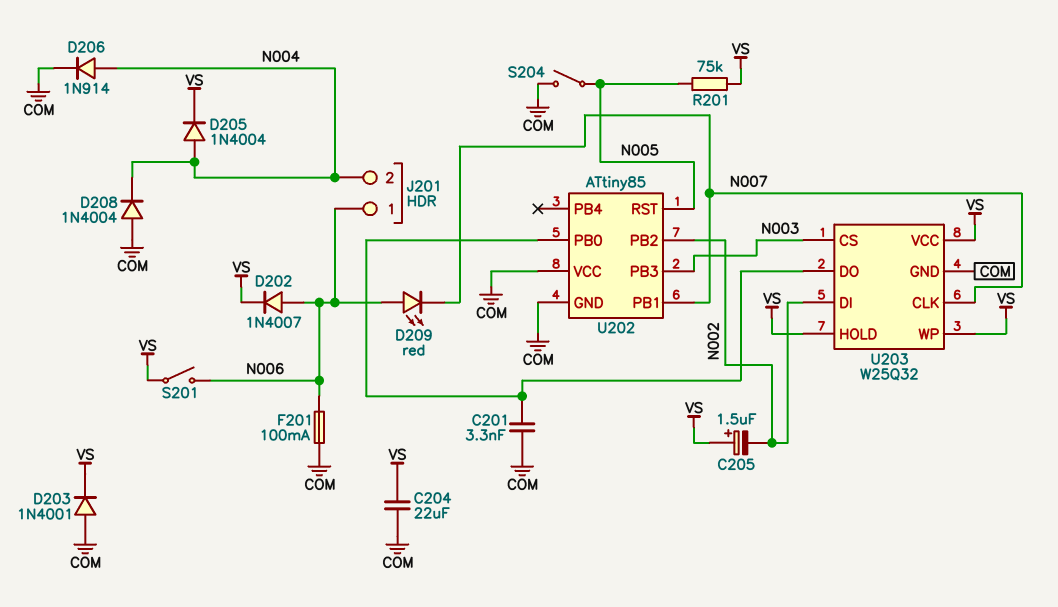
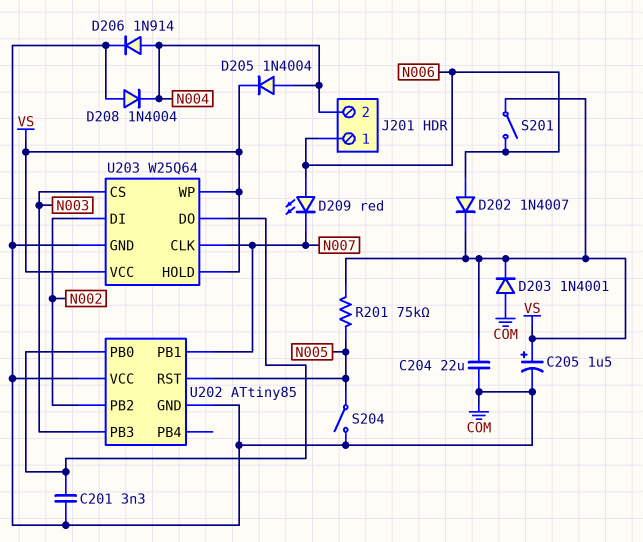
C205: 1.5uF (plus VS, minus N002) -> 1.5uF (plus VS, minus COM)
F201: 100mA (COM, N006) -> none
U203: W25Q32 -> W25Q64

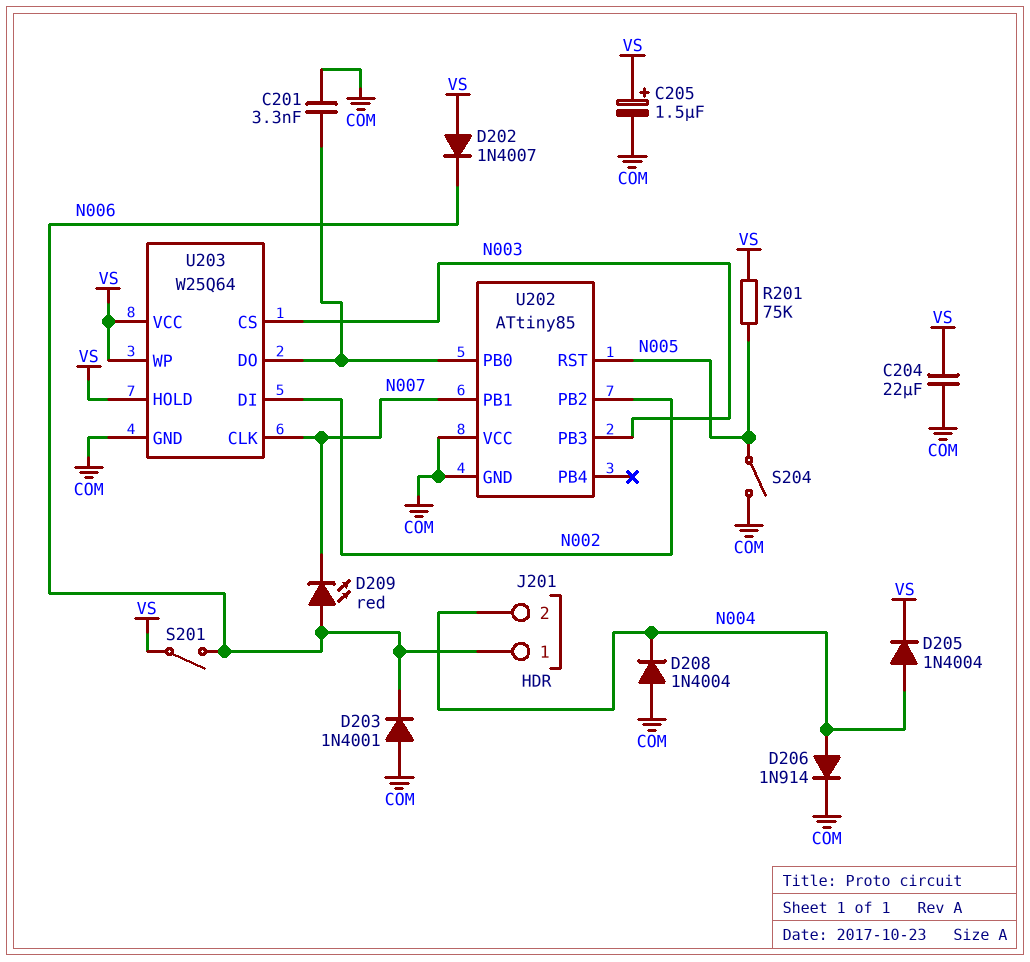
D202: diode 1N4007 (A N006, K VS) -> diode 1N4007 (A VS, K N006)
D203: diode 1N4001 (A COM, K VS) -> diode 1N4001 (A COM, K N006)

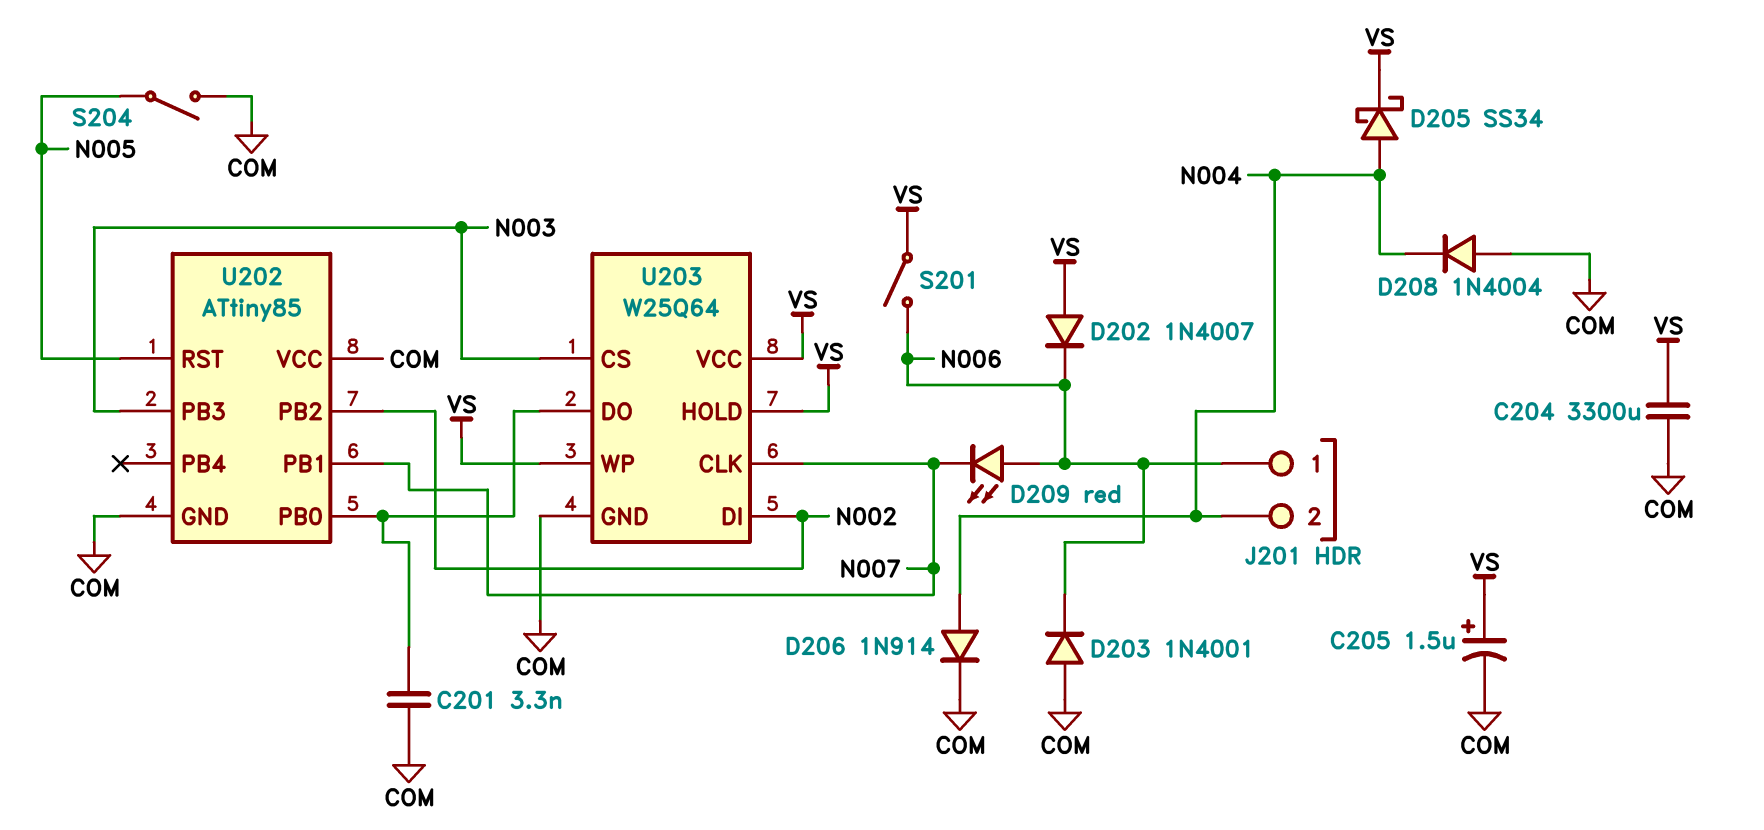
C204: 22uF (COM, VS) -> 3300uF (COM, VS)
D205: diode 1N4004 (A N004, K VS) -> schottky SS34 (A N004, K VS)
R201: 75k (N005, VS) -> none

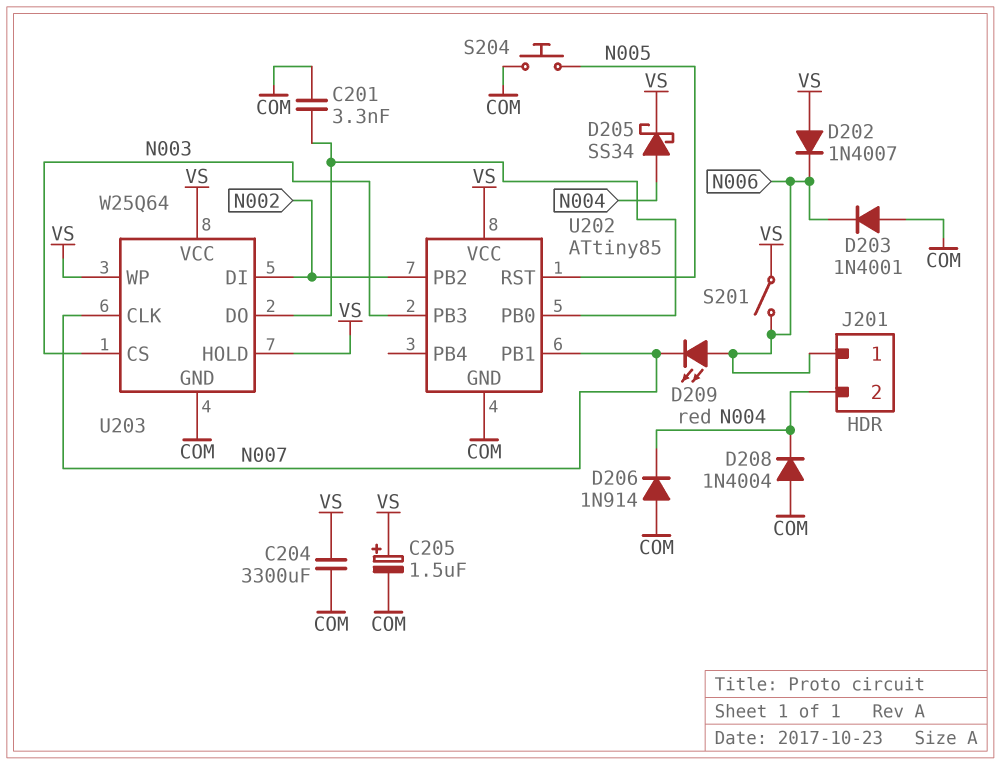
D206: diode 1N914 (A N004, K COM) -> diode 1N914 (A COM, K N004)
S204: switch (COM, N005) -> button (COM, N005)
U202 pin VCC: COM -> VS

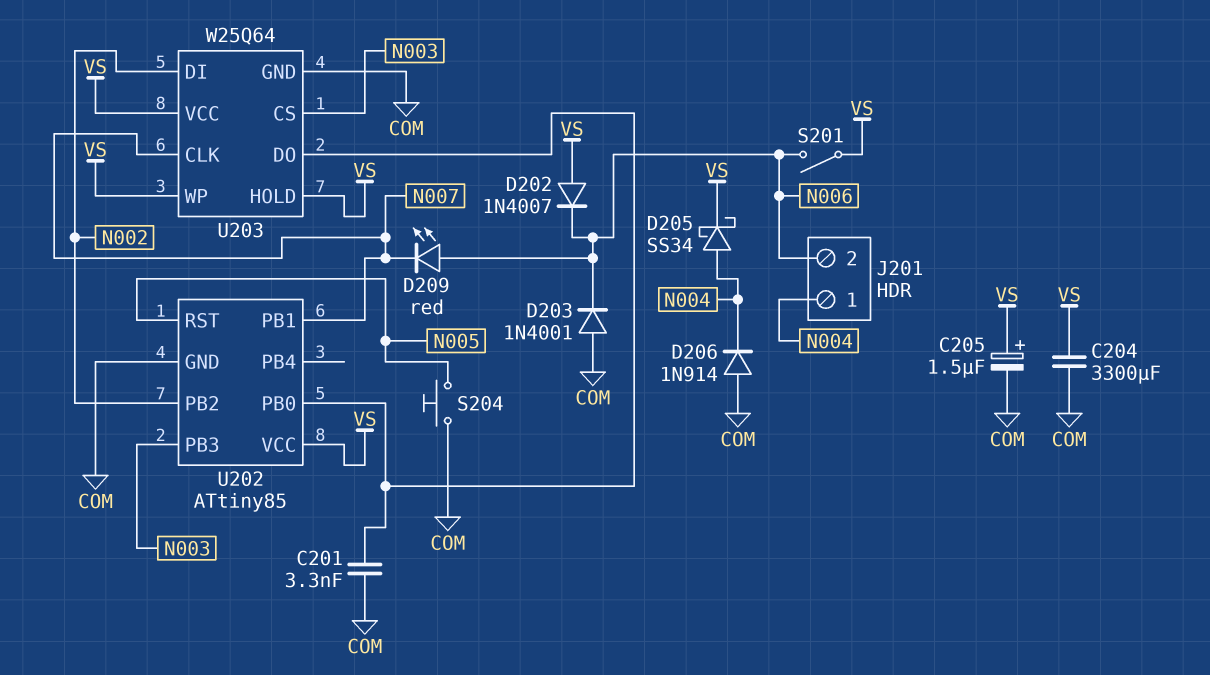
D208: diode 1N4004 (A COM, K N004) -> none
J201 pin 1: N006 -> N004
J201 pin 2: N004 -> N006

